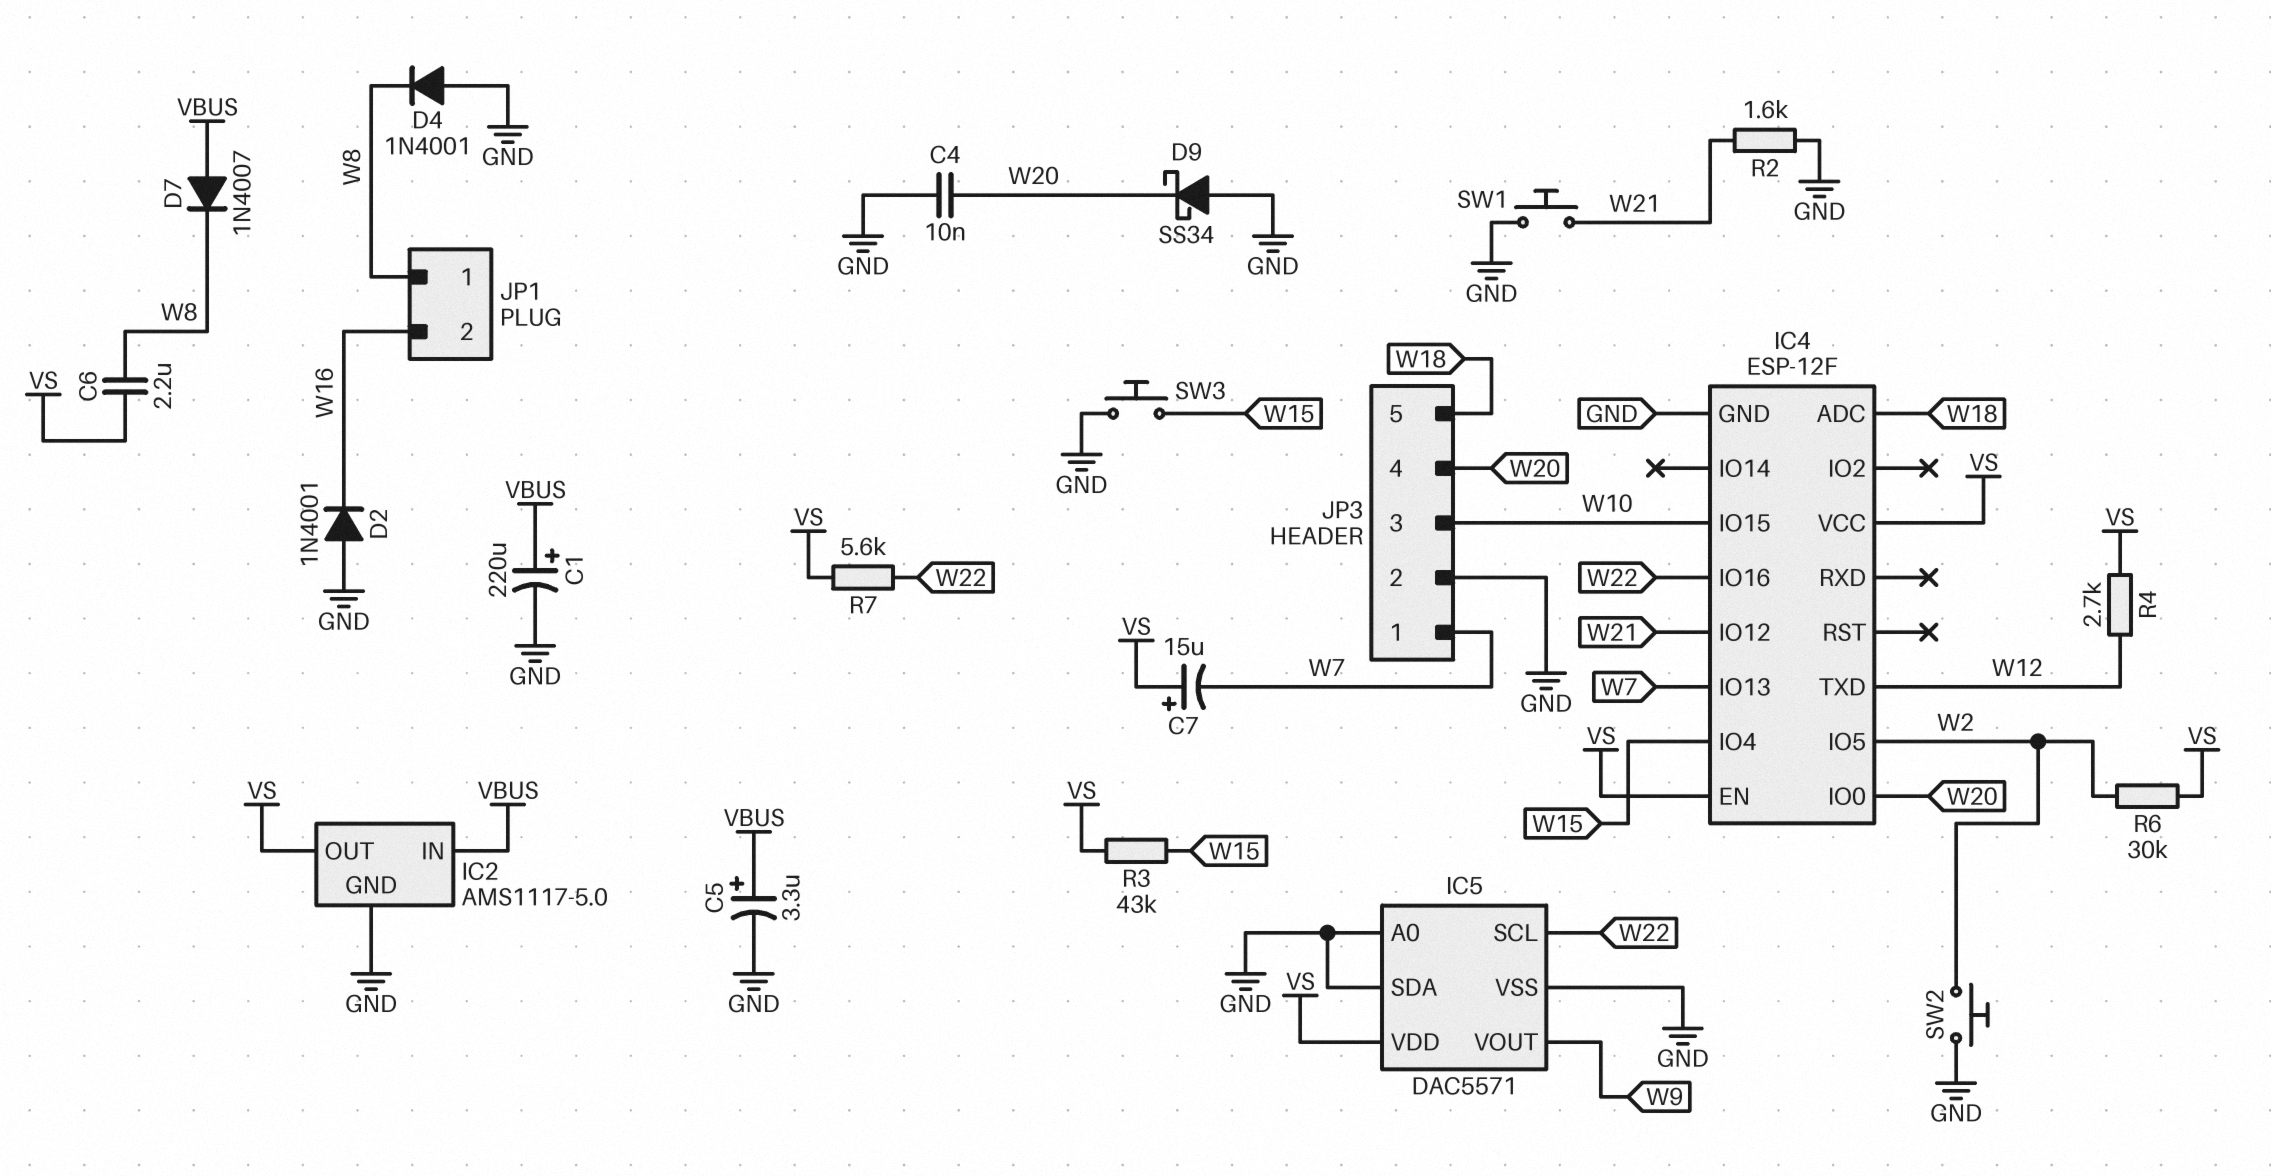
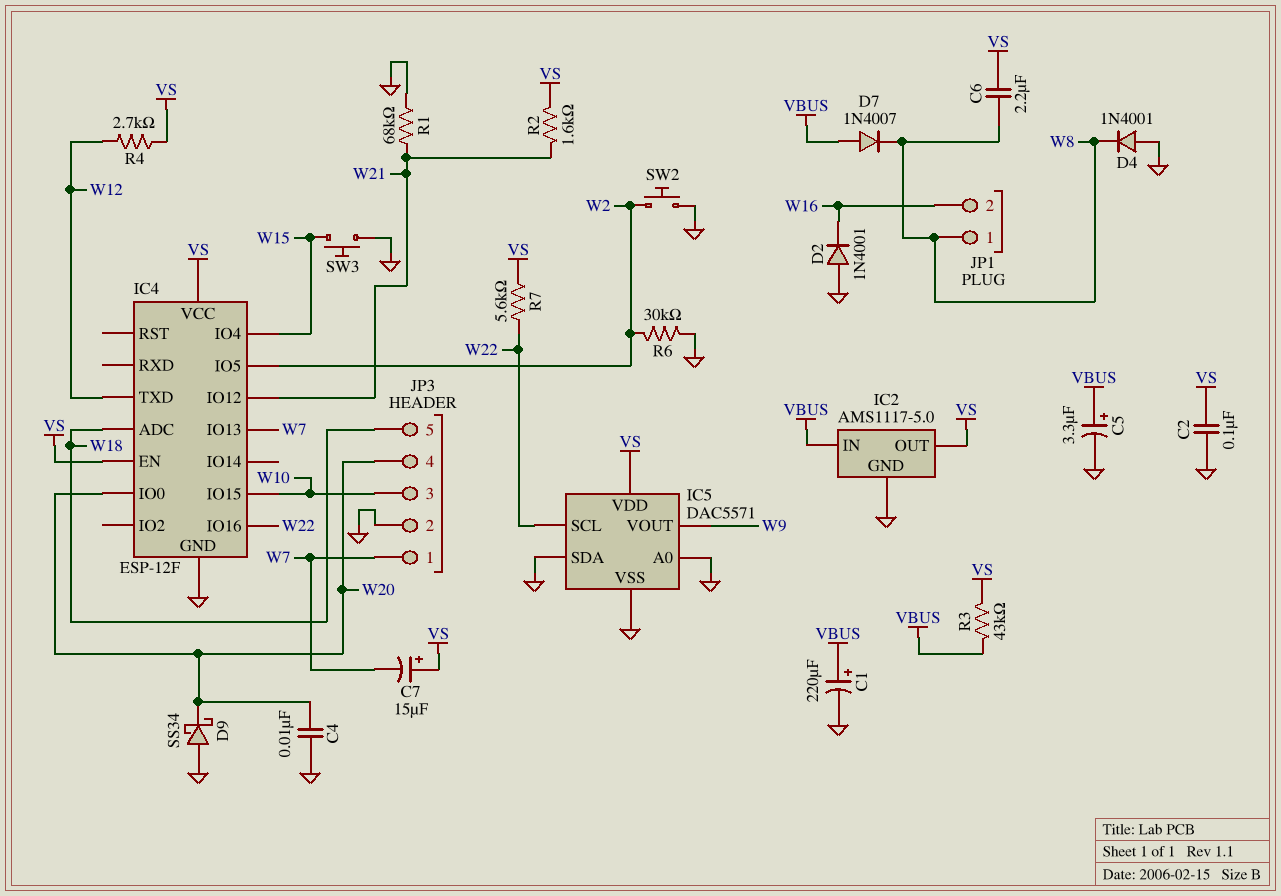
C2: none -> 100nF (GND, VS)
R1: none -> 68k (GND, W21)
R2: 1.6k (GND, W21) -> 1.6k (VS, W21)
R3: 43k (VS, W15) -> 43k (VBUS, VS)
R6: 30k (VS, W2) -> 30k (GND, W2)
SW1: button (GND, W21) -> none

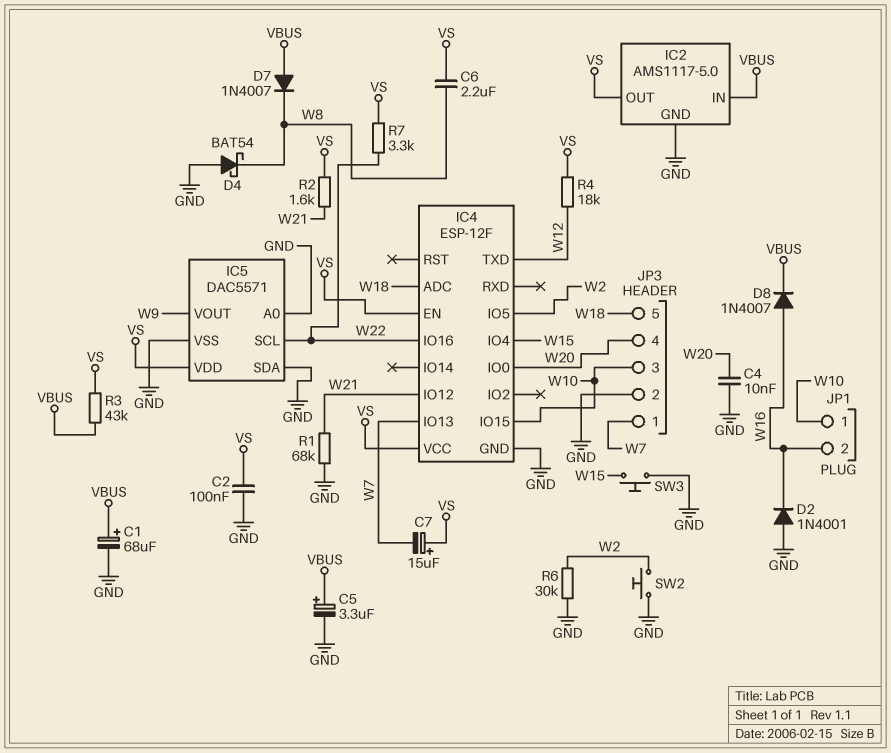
C1: 220uF (plus VBUS, minus GND) -> 68uF (plus VBUS, minus GND)
D4: diode 1N4001 (A GND, K W8) -> schottky BAT54 (A GND, K W8)
D8: none -> diode 1N4007 (A W16, K VBUS)
D9: schottky SS34 (A GND, K W20) -> none
JP1 pin 1: W8 -> W10
R4: 2.7k (VS, W12) -> 18k (VS, W12)
R7: 5.6k (VS, W22) -> 3.3k (VS, W22)

